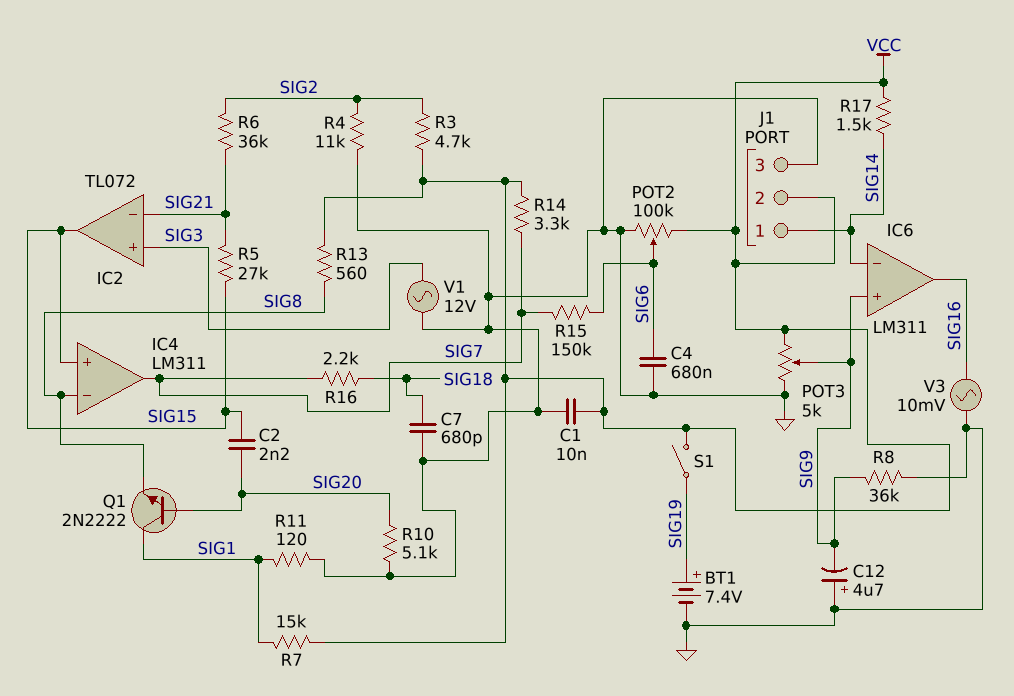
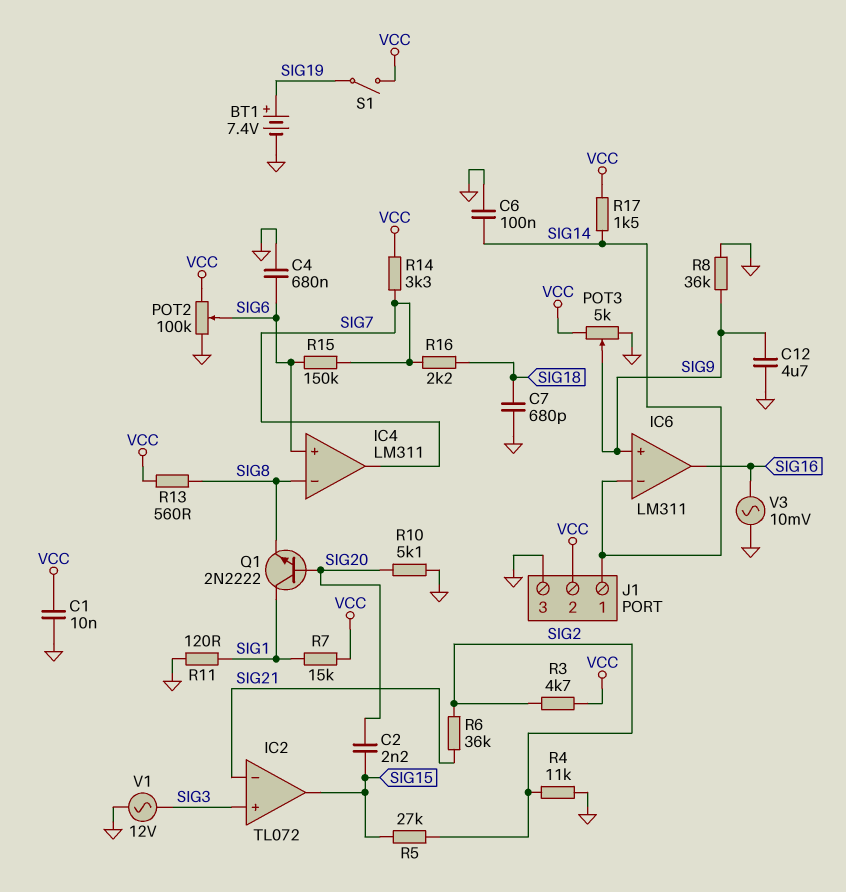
C6: none -> 100nF (GND, SIG14)
C12: 4.7uF (plus GND, minus SIG9) -> 4.7uF (GND, SIG9)
IC4 pin in+: SIG15 -> SIG6
R5: 27k (SIG15, SIG21) -> 27k (SIG2, SIG15)

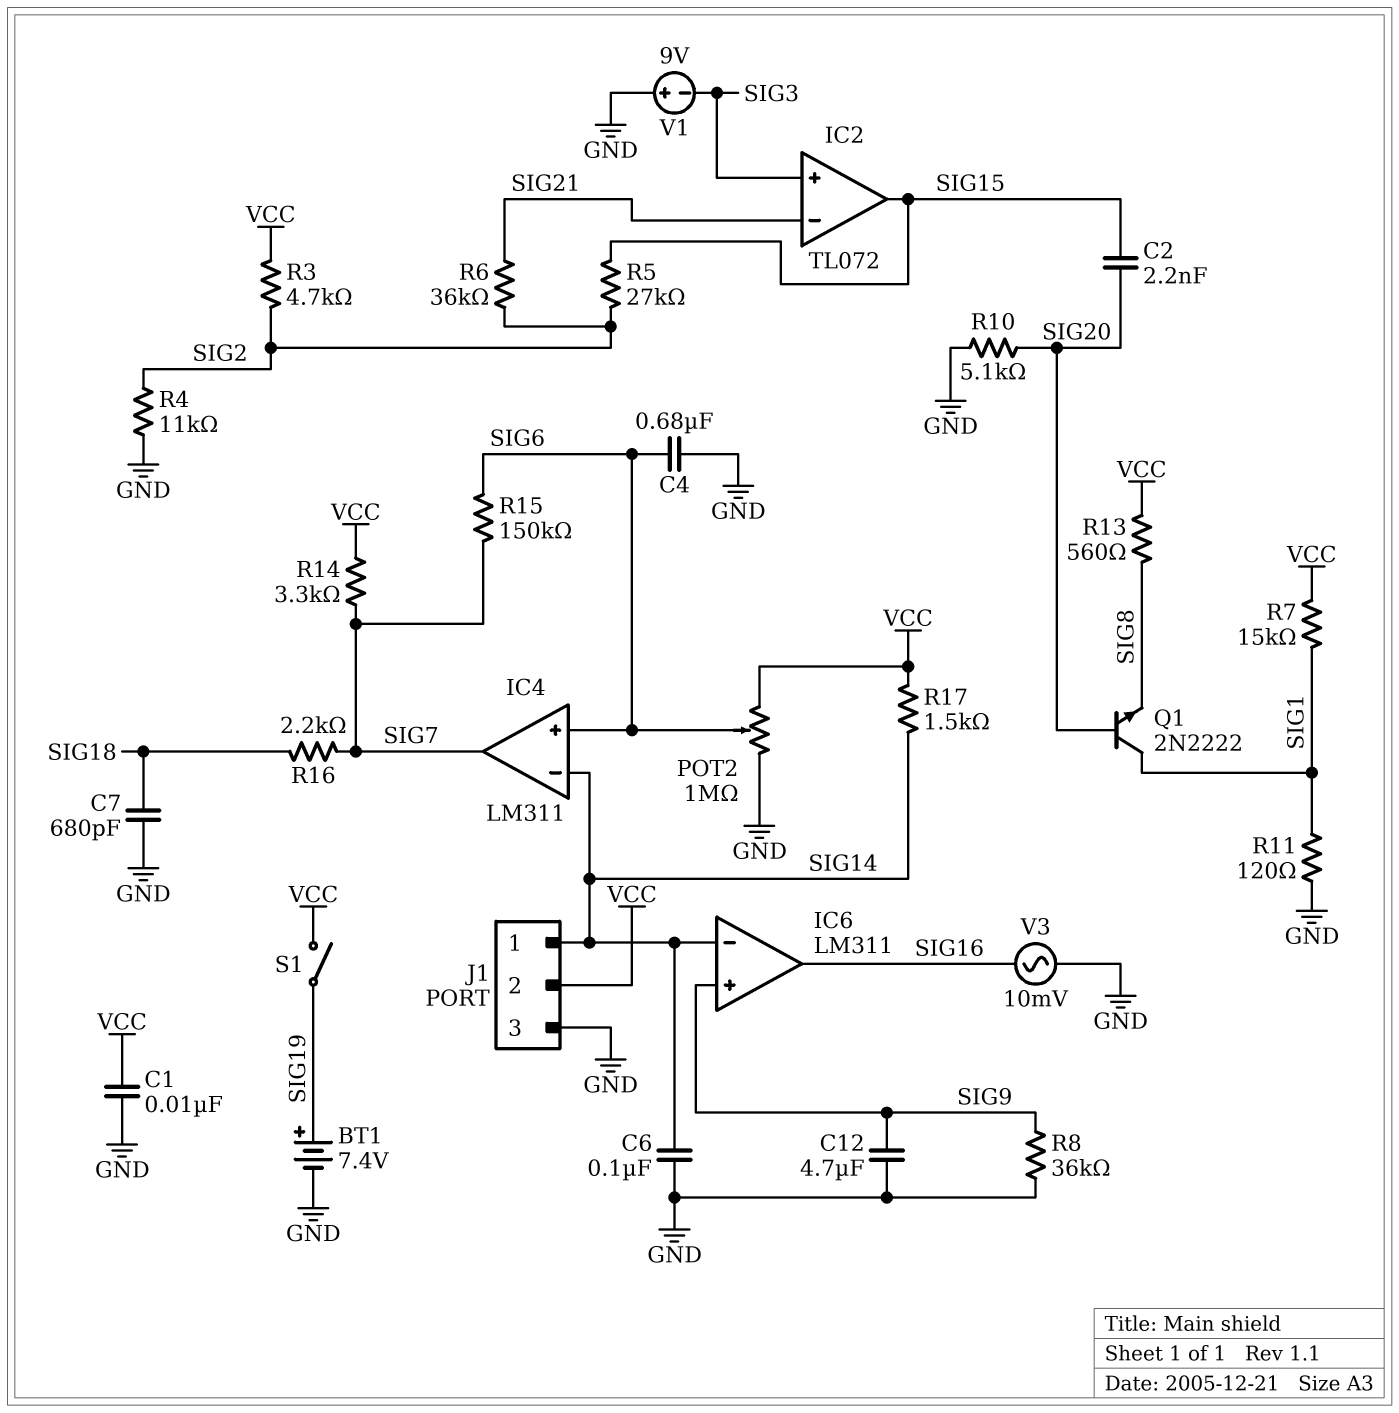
IC4 pin in-: SIG8 -> SIG14
POT2: 100k (GND, VCC, wiper SIG6) -> 1M (GND, VCC, wiper SIG6)
POT3: 5k (GND, VCC, wiper SIG9) -> none
V1: AC 12V (GND, SIG3) -> 9V (plus GND, minus SIG3)

